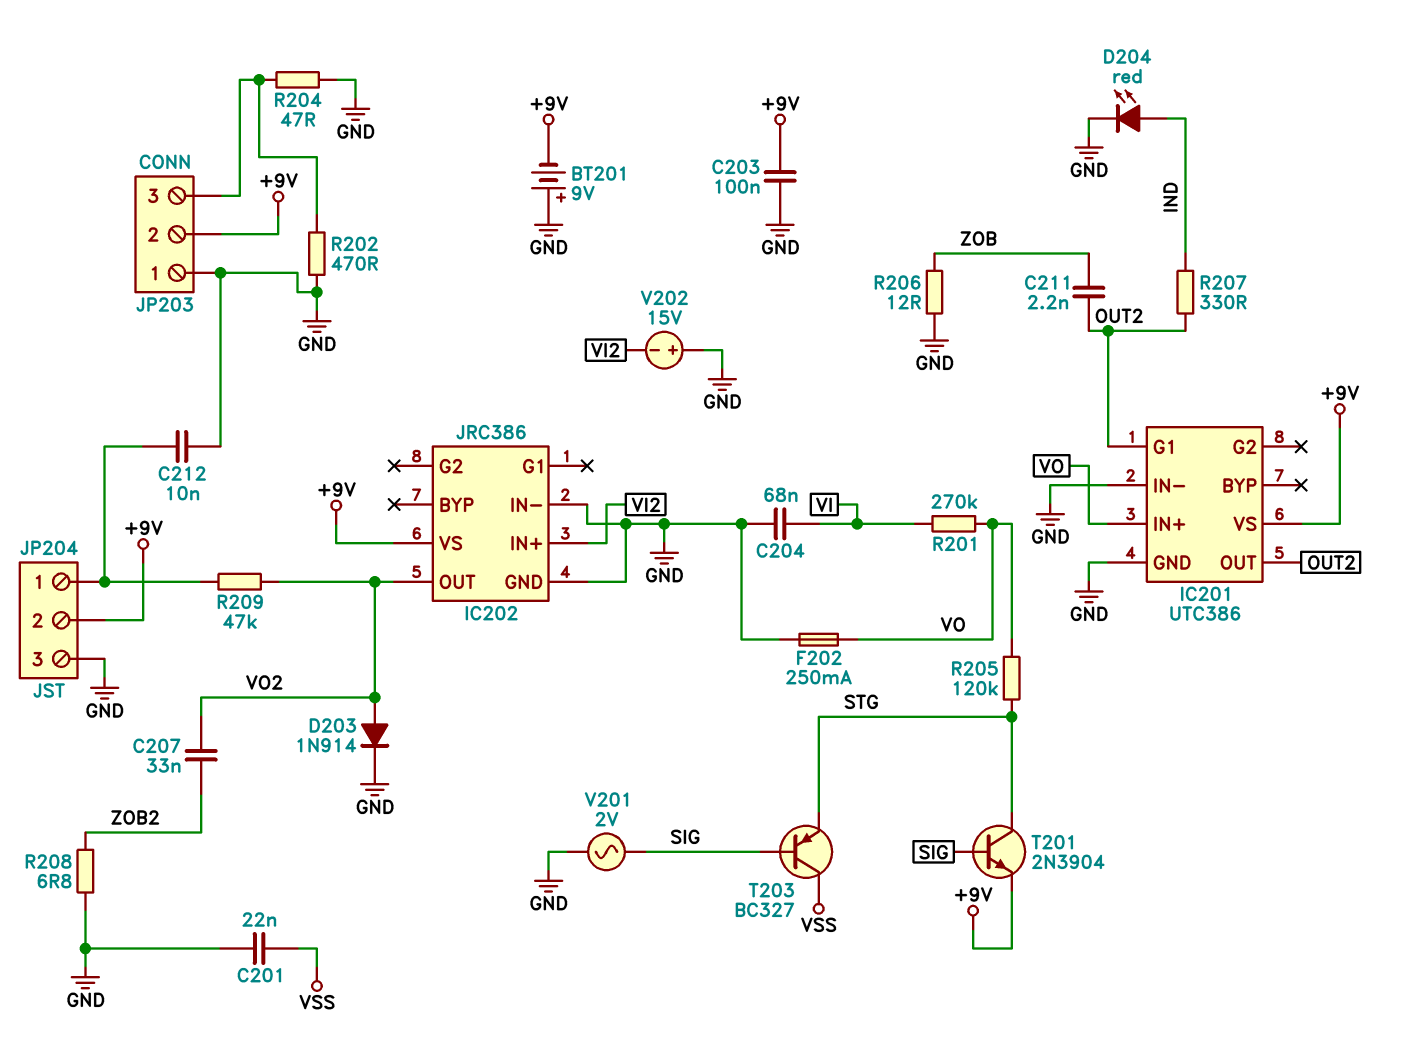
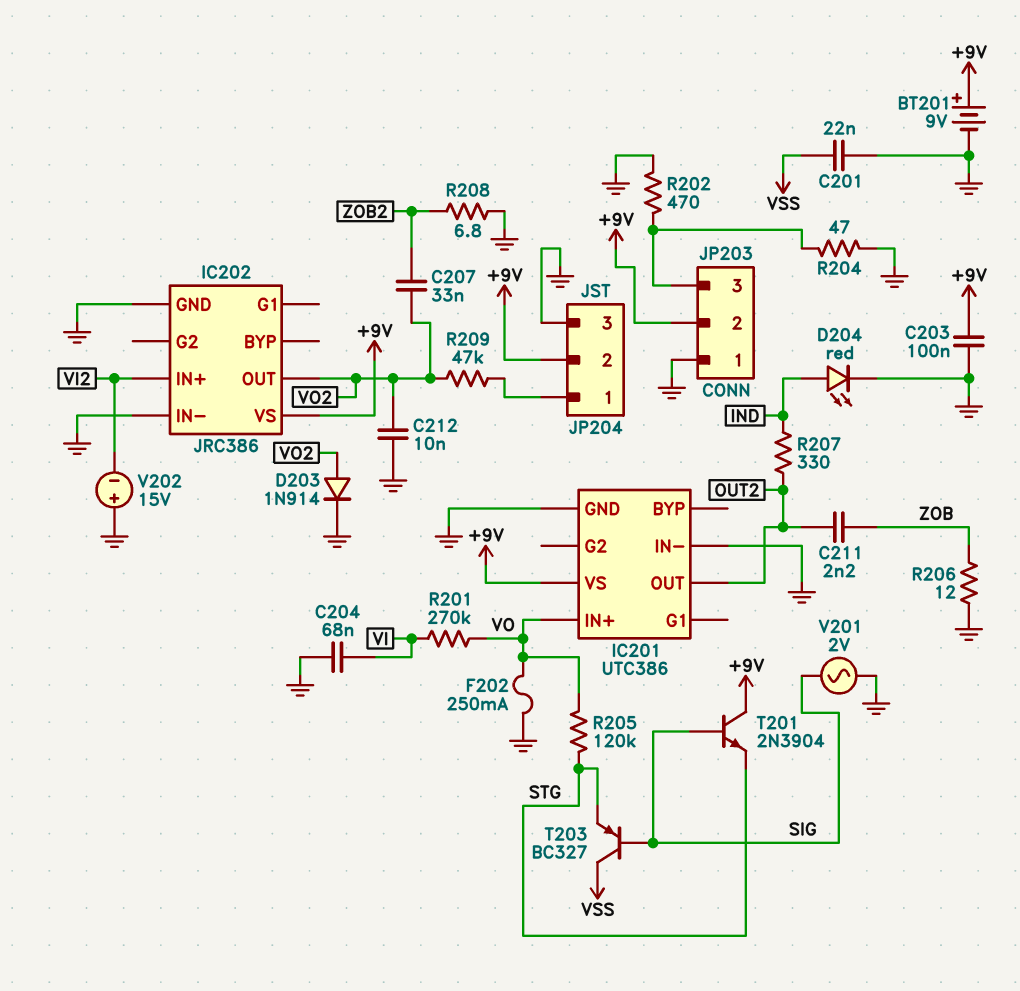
BT201: 9V (plus GND, minus +9V) -> 9V (plus +9V, minus GND)
C212: 10nF (GND, JP204/1) -> 10nF (GND, VO2)
IC201 pin G1: OUT2 -> none
T201: NPN 2N3904 (B SIG, C STG, E +9V) -> NPN 2N3904 (B SIG, C +9V, E STG)

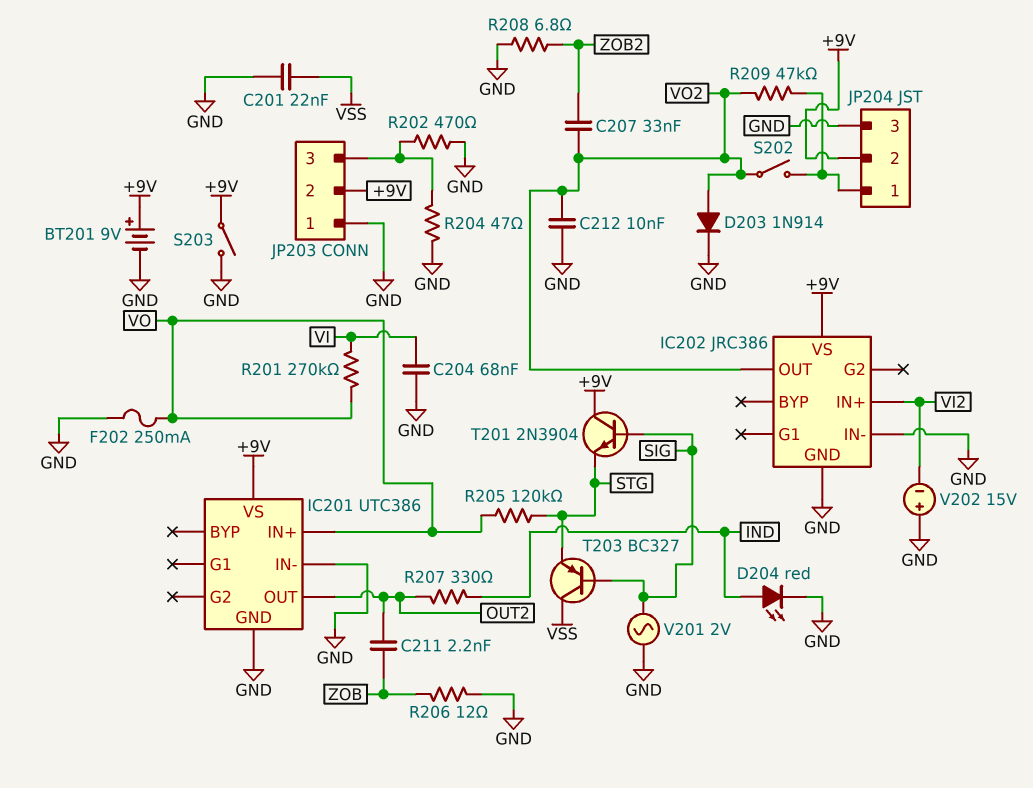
C203: 100nF (+9V, GND) -> none
S202: none -> switch (JP204/1, VO2)
S203: none -> switch (+9V, GND)

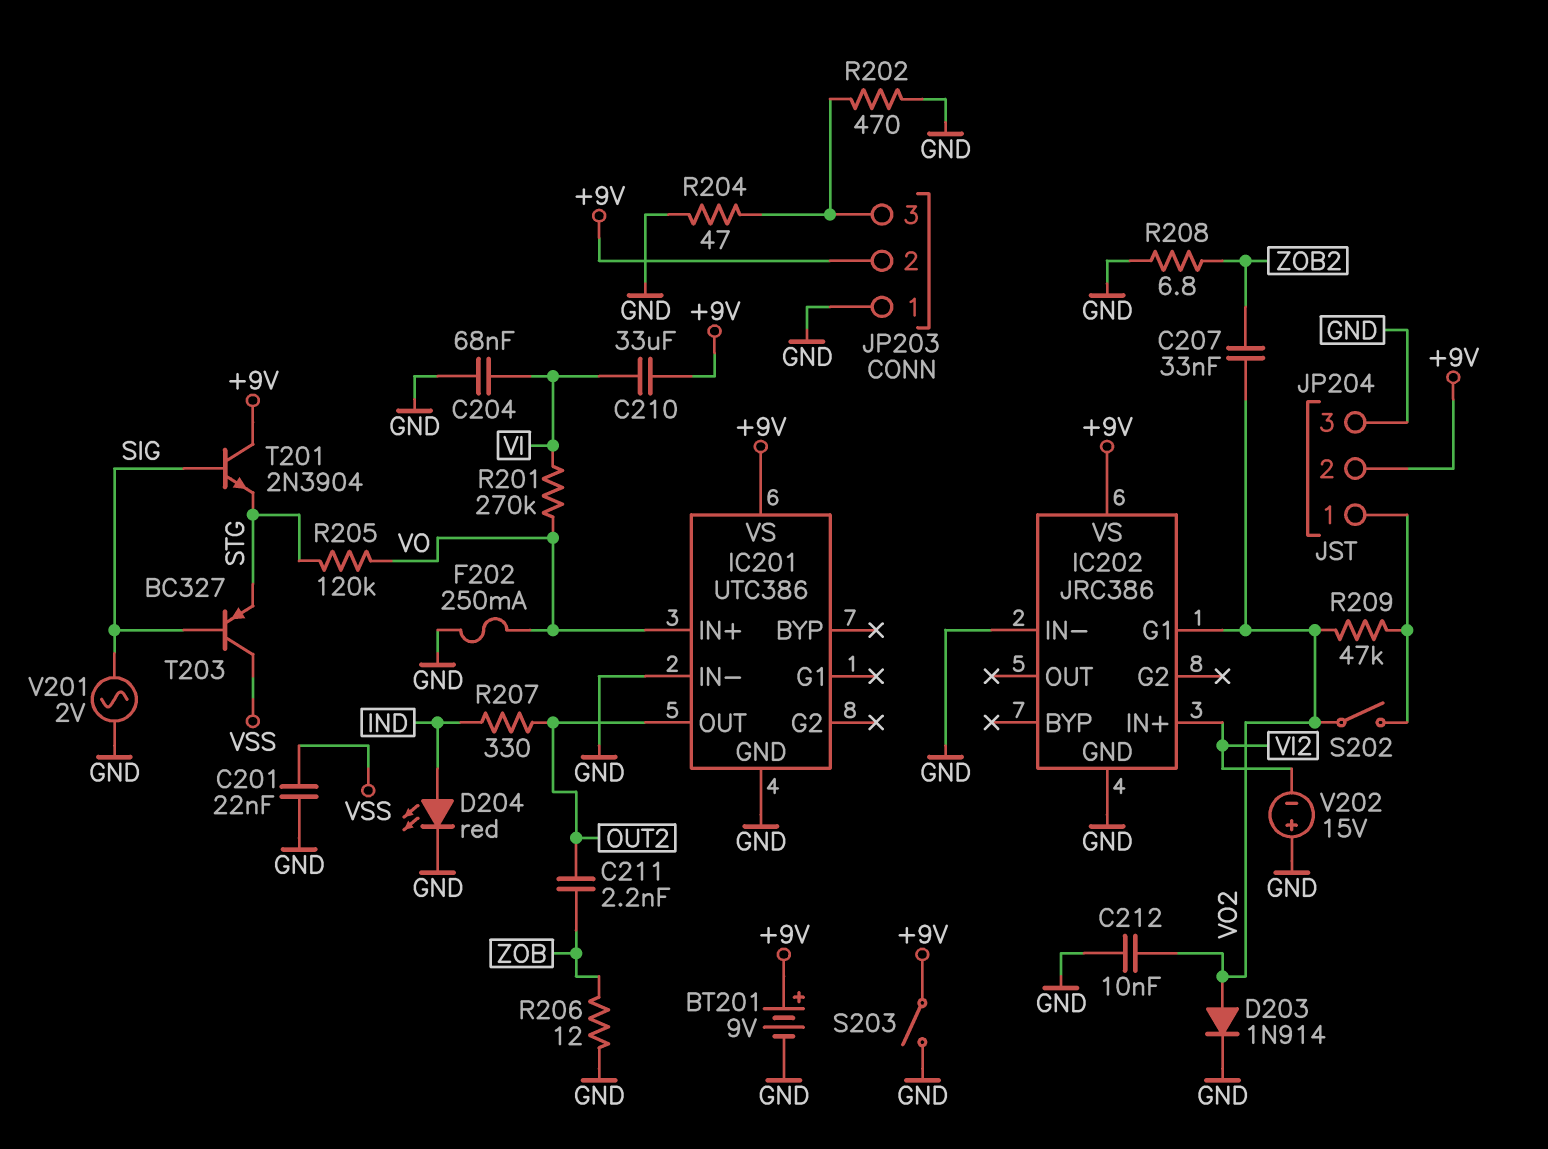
C210: none -> 33uF (+9V, VI)
IC202 pin G1: none -> VO2
IC202 pin OUT: VO2 -> none

